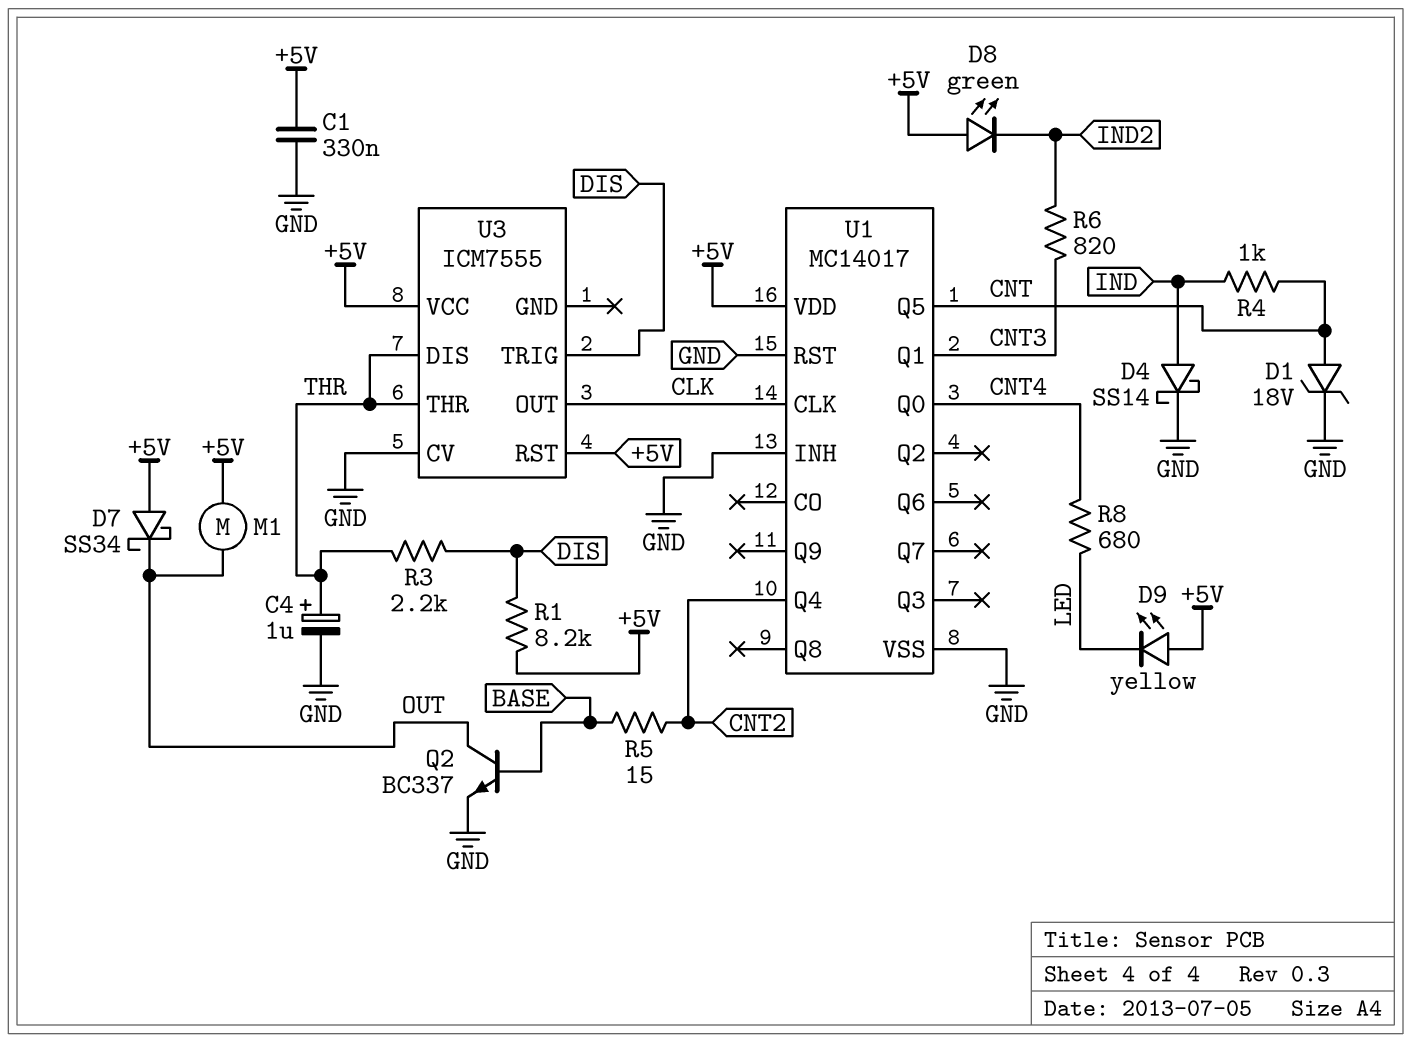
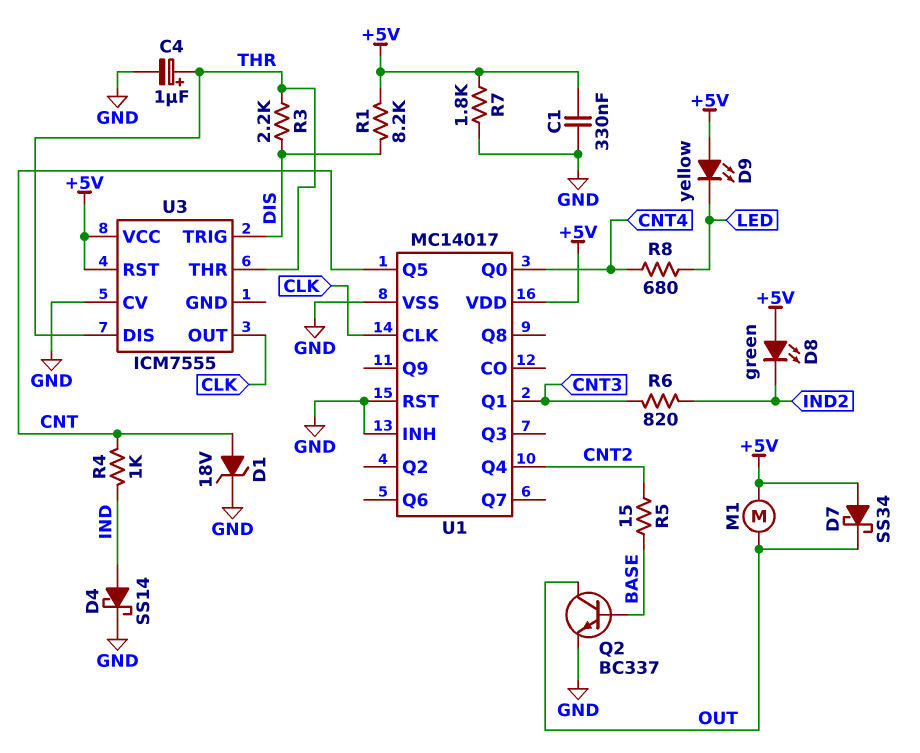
R7: none -> 1.8k (+5V, GND)

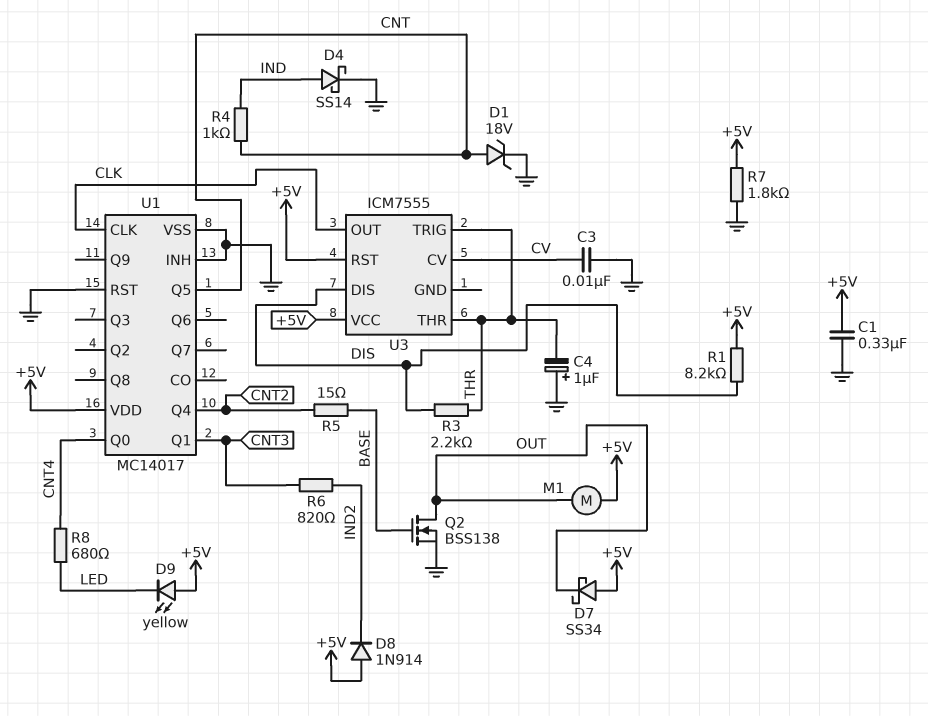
C3: none -> 10nF (CV, GND)
C4: 1uF (plus THR, minus GND) -> 1uF (plus GND, minus THR)
D8: LED green (A +5V, K IND2) -> diode 1N914 (A +5V, K IND2)
Q2: NPN BC337 (B BASE, C OUT, E GND) -> NMOS BSS138 (G BASE, D OUT, S GND)
U3 pin CV: GND -> CV
U3 pin DIS: THR -> DIS
U3 pin TRIG: DIS -> THR

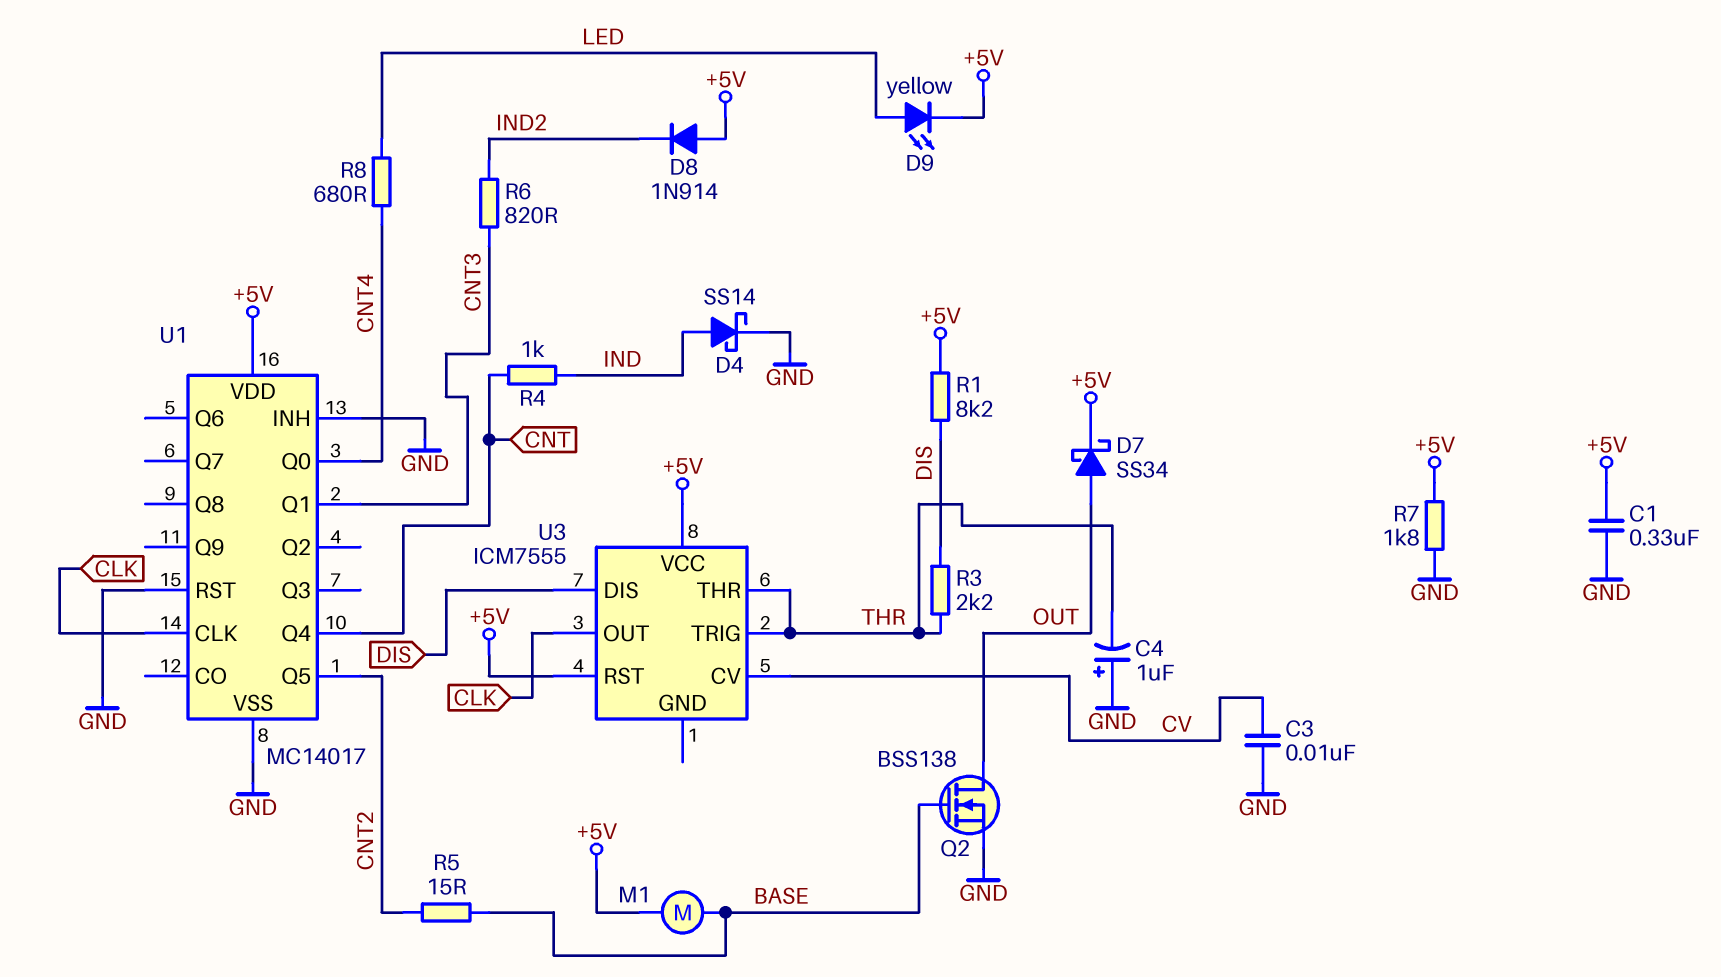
D1: zener 18V (A CNT, K GND) -> none
D7: schottky SS34 (A +5V, K OUT) -> schottky SS34 (A OUT, K +5V)
D9: LED yellow (A +5V, K LED) -> LED yellow (A LED, K +5V)
M1: motor (+5V, OUT) -> motor (+5V, BASE)
U1 pin Q4: CNT2 -> CNT
U1 pin Q5: CNT -> CNT2

